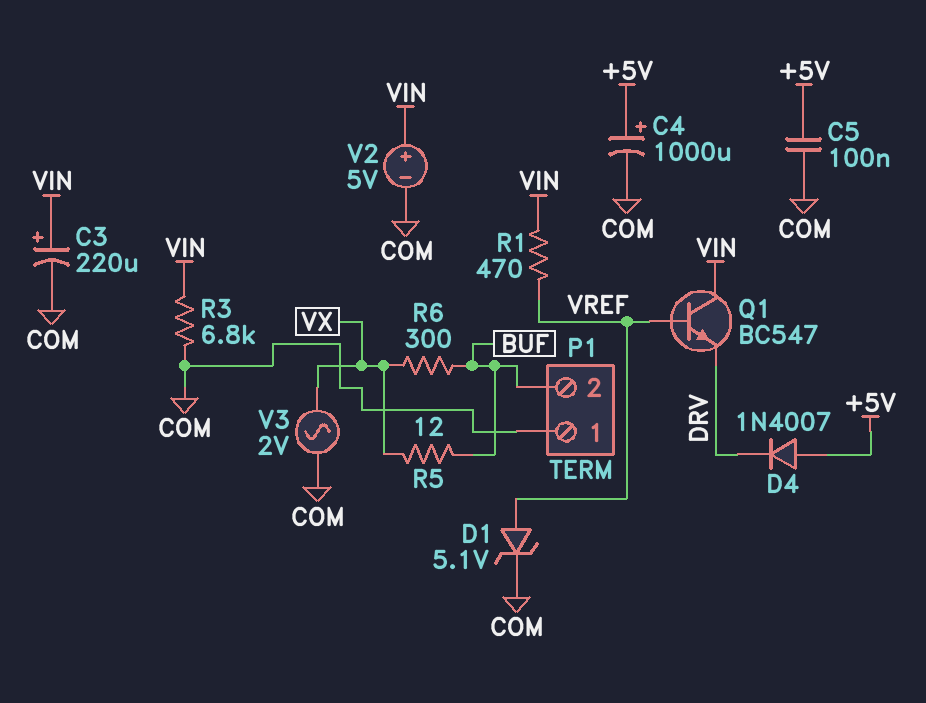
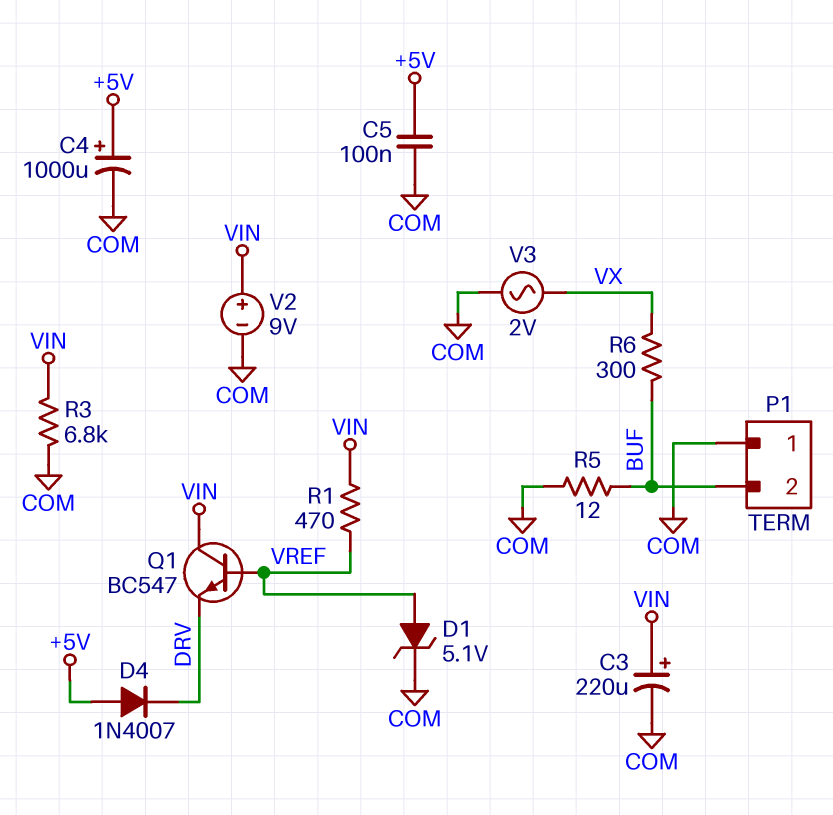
R5: 12 (BUF, VX) -> 12 (BUF, COM)
V2: 5V (plus VIN, minus COM) -> 9V (plus VIN, minus COM)

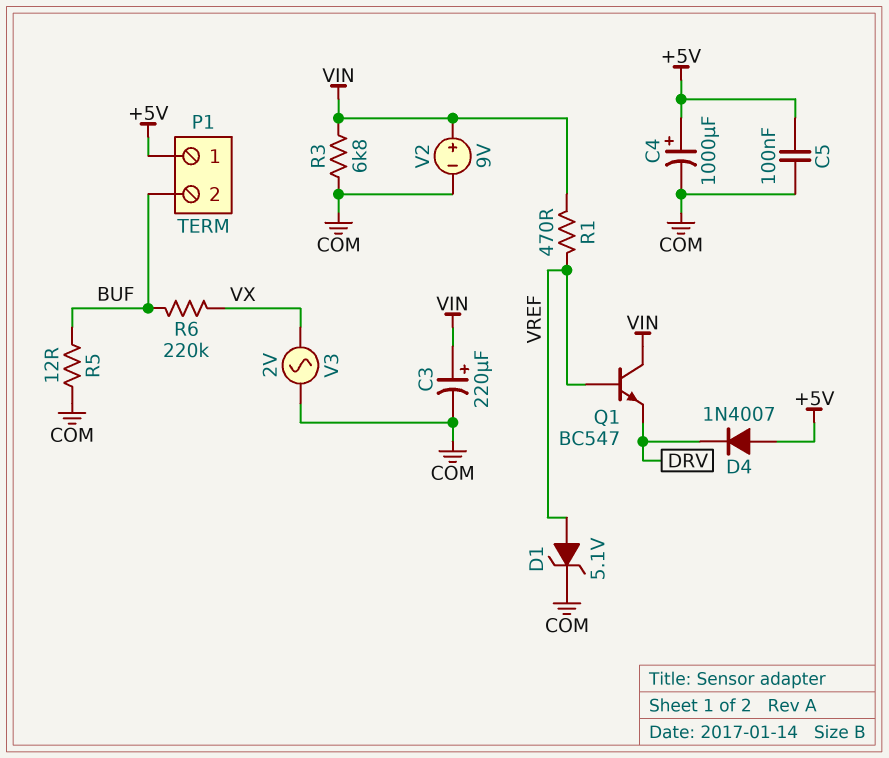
P1 pin 1: COM -> +5V
R6: 300 (BUF, VX) -> 220k (BUF, VX)

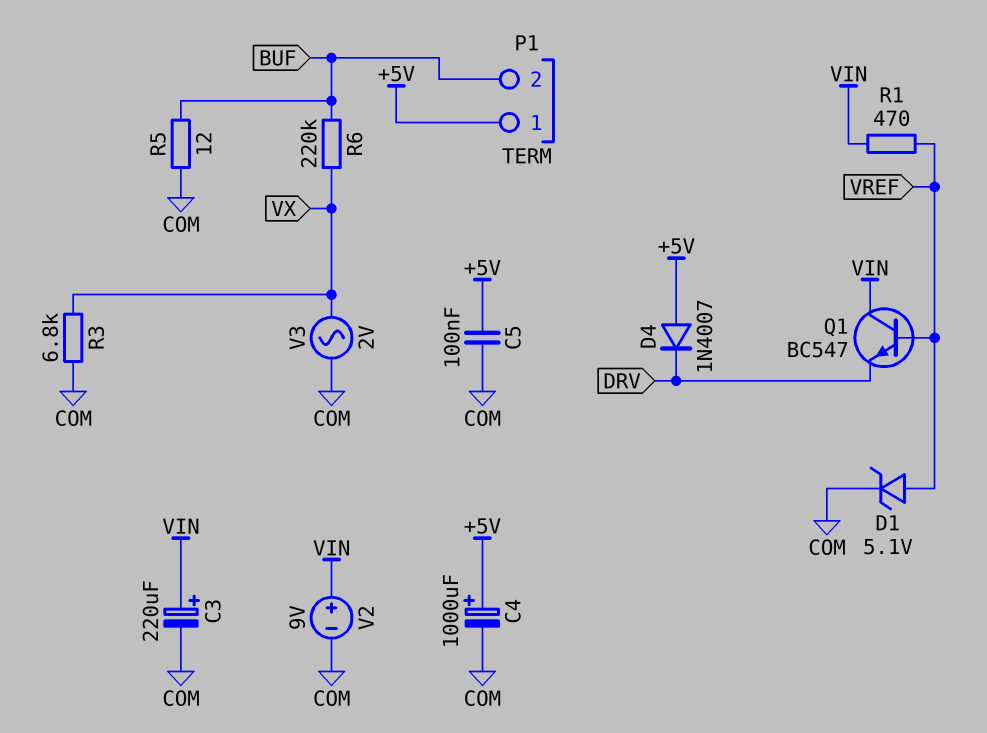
R3: 6.8k (COM, VIN) -> 6.8k (COM, VX)

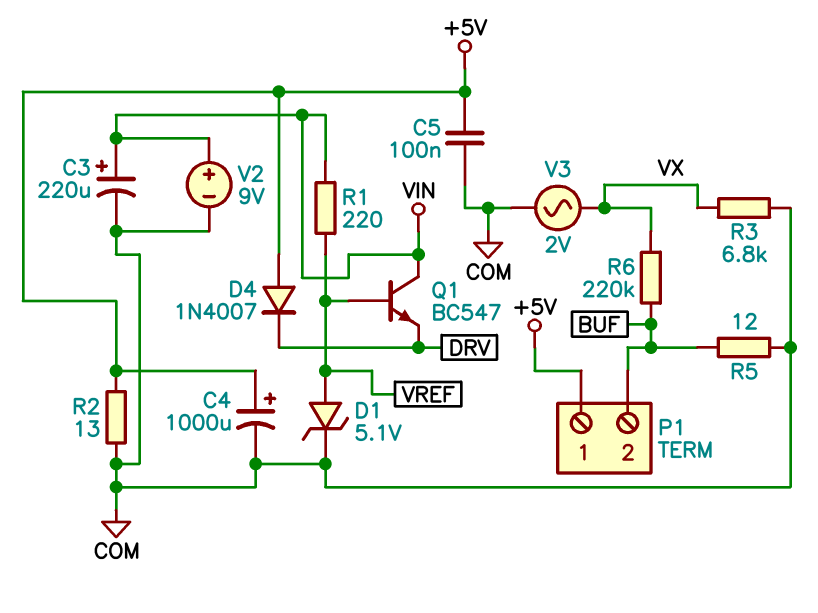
R1: 470 (VIN, VREF) -> 220 (VIN, VREF)
R2: none -> 13 (+5V, COM)

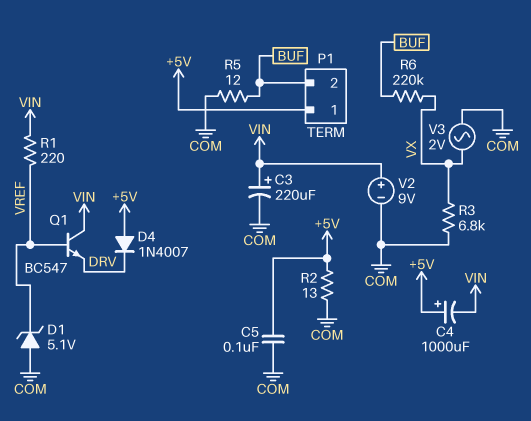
C4: 1000uF (plus +5V, minus COM) -> 1000uF (plus +5V, minus VIN)
D1: zener 5.1V (A VREF, K COM) -> zener 5.1V (A COM, K VREF)

